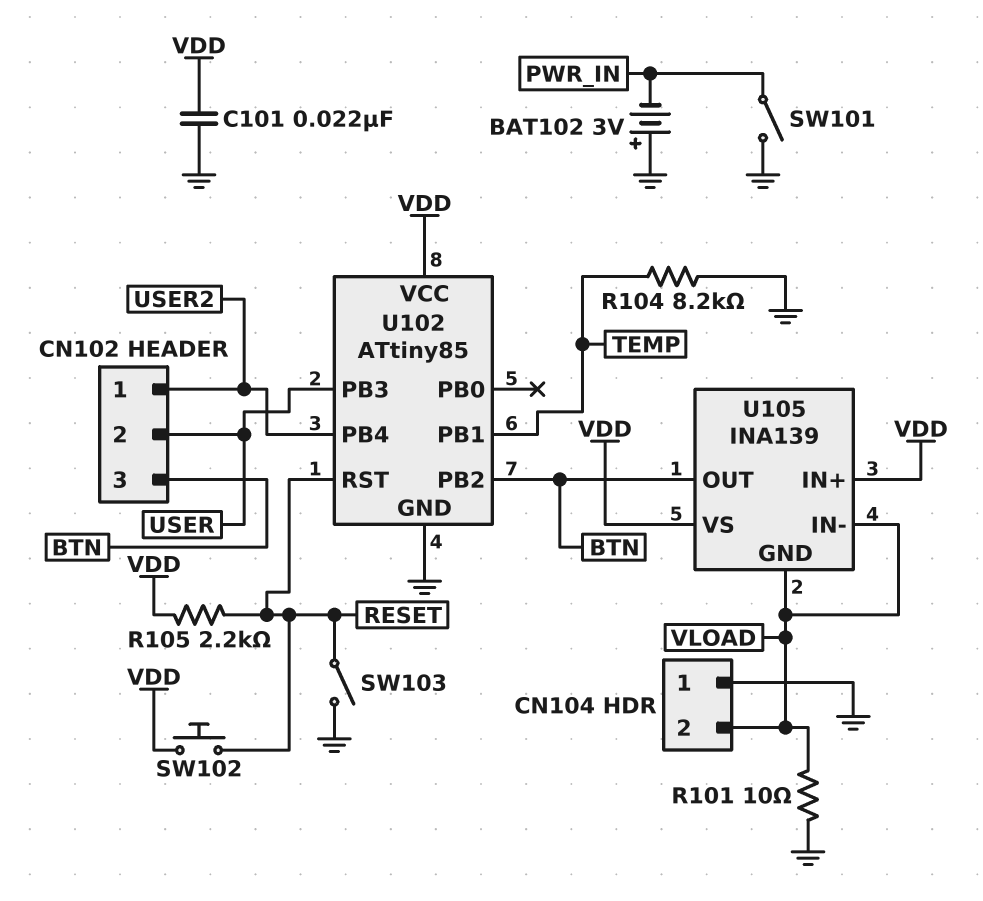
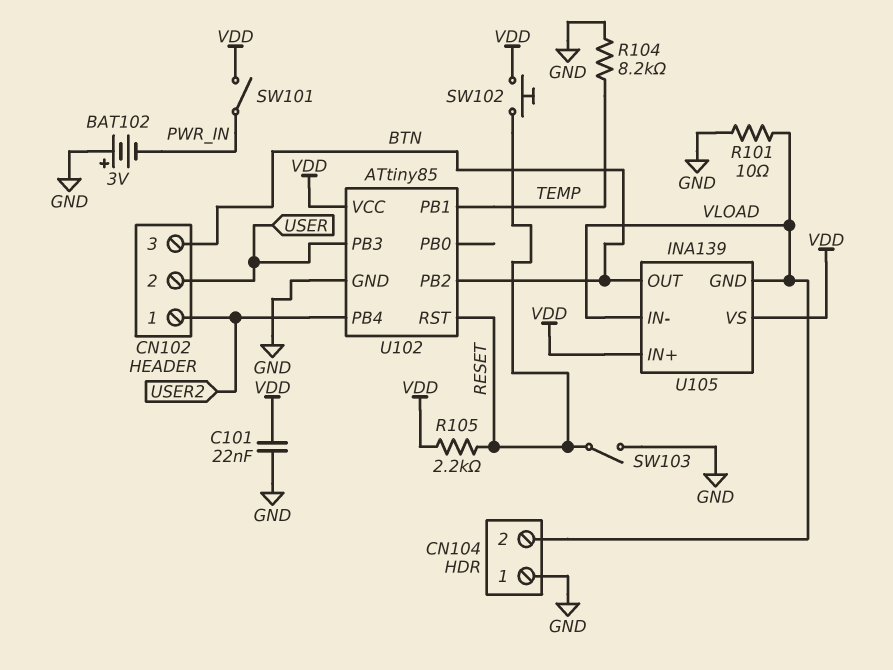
SW101: switch (GND, PWR_IN) -> switch (PWR_IN, VDD)

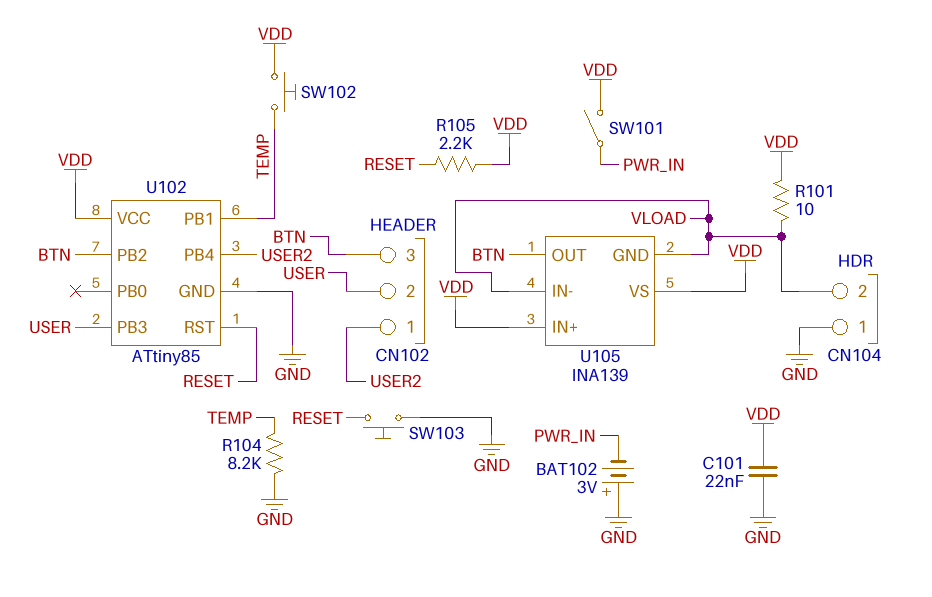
R101: 10 (GND, VLOAD) -> 10 (VDD, VLOAD)
SW102: button (RESET, VDD) -> button (TEMP, VDD)
SW103: switch (GND, RESET) -> button (GND, RESET)

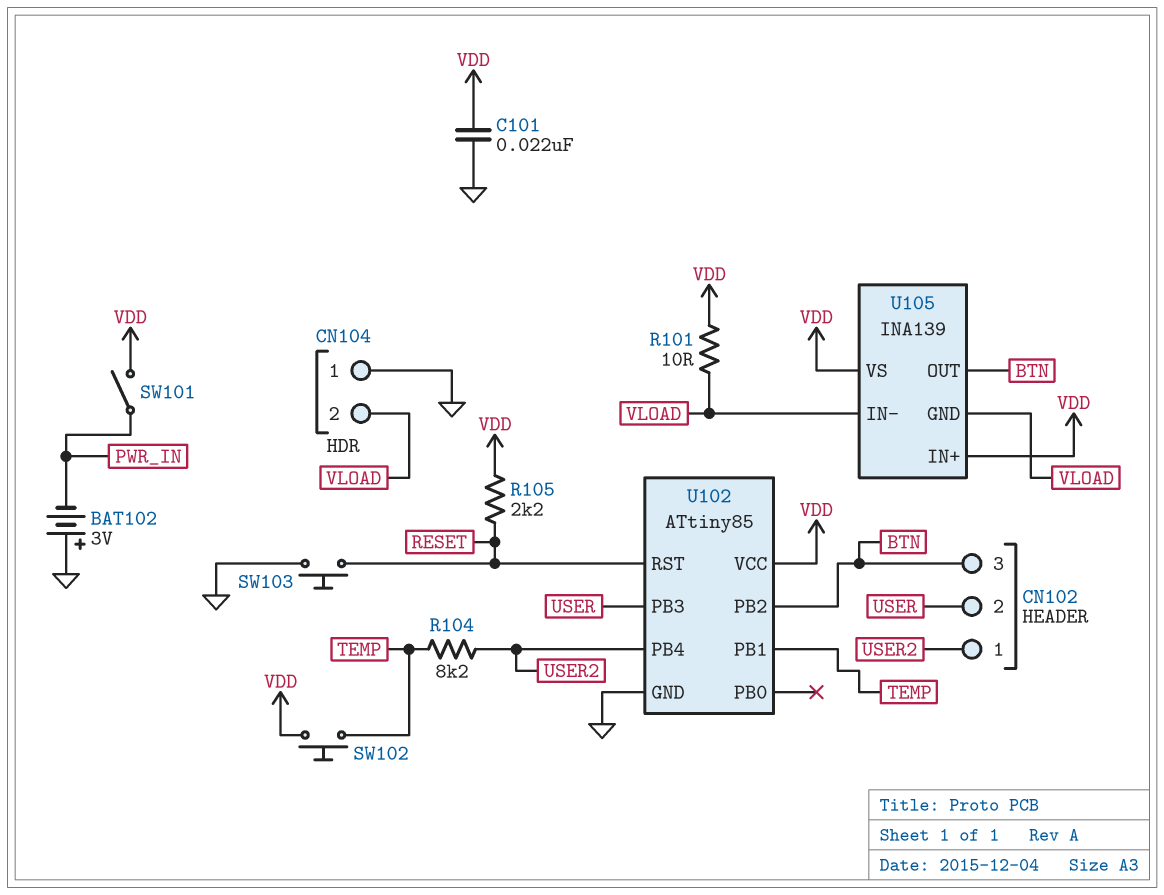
R104: 8.2k (GND, TEMP) -> 8.2k (TEMP, USER2)

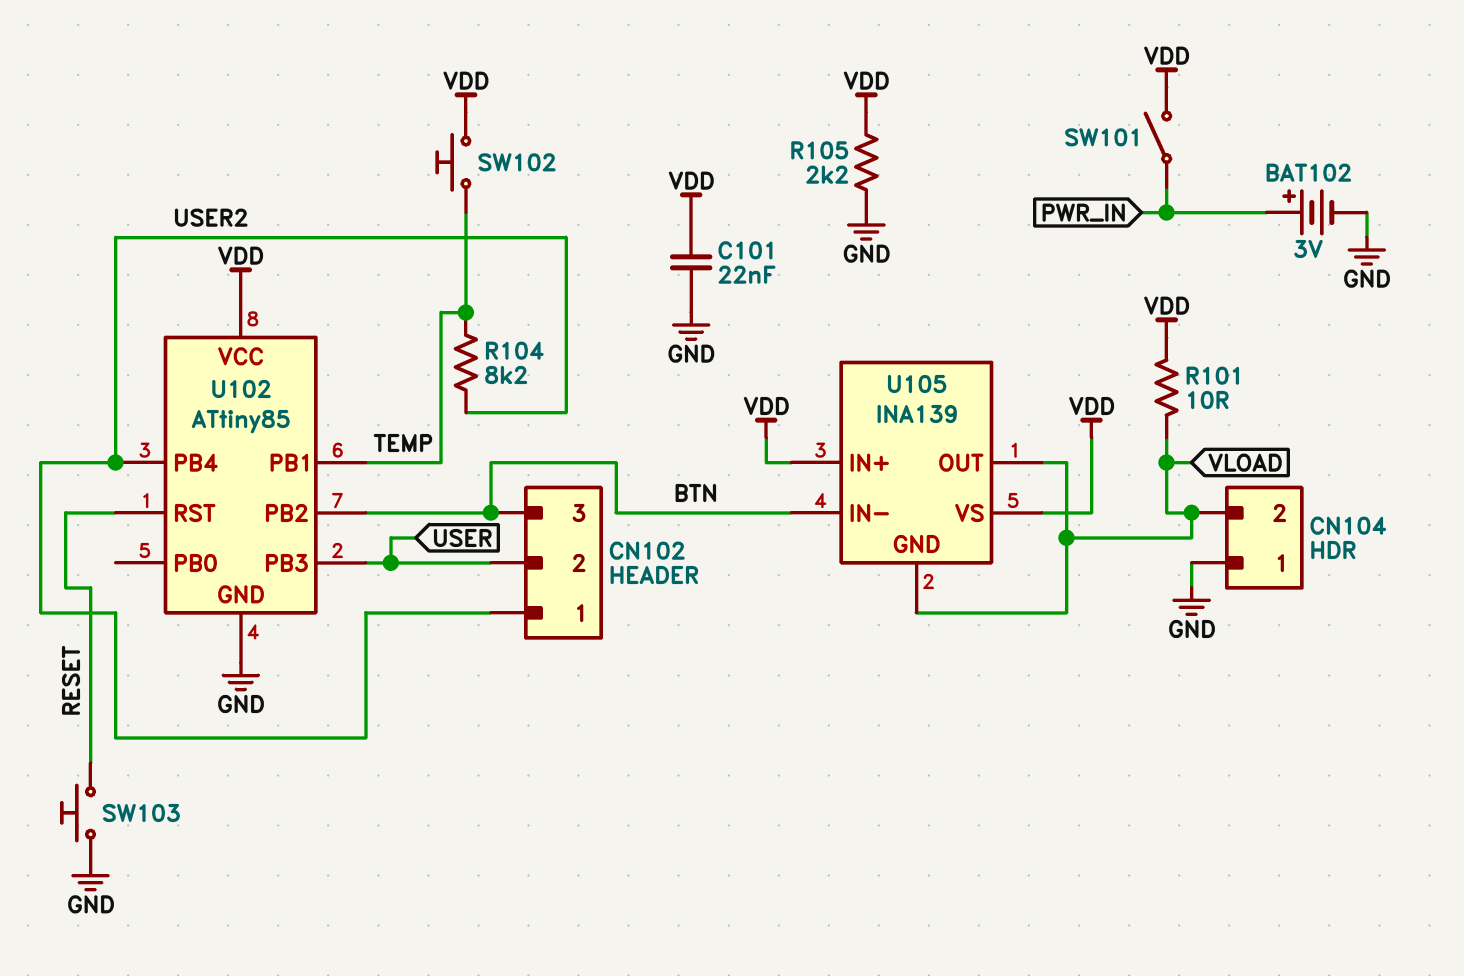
BAT102: 3V (plus GND, minus PWR_IN) -> 3V (plus PWR_IN, minus GND)
R105: 2.2k (RESET, VDD) -> 2.2k (GND, VDD)
U105 pin IN-: VLOAD -> BTN
U105 pin OUT: BTN -> VLOAD

